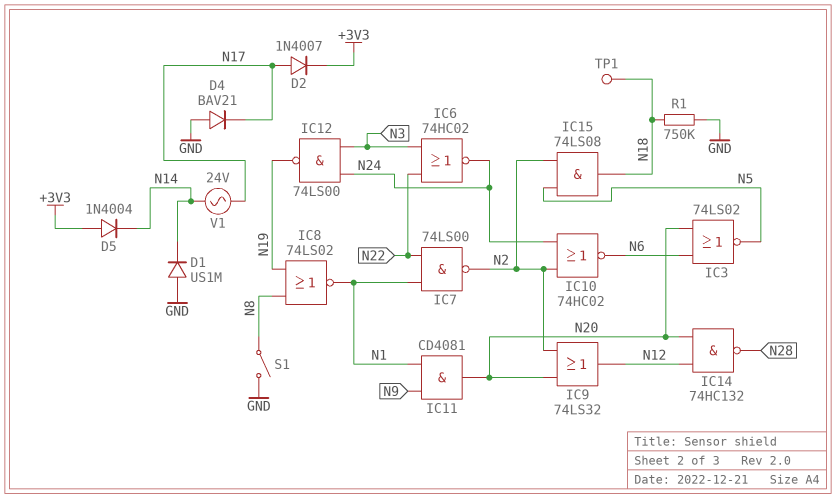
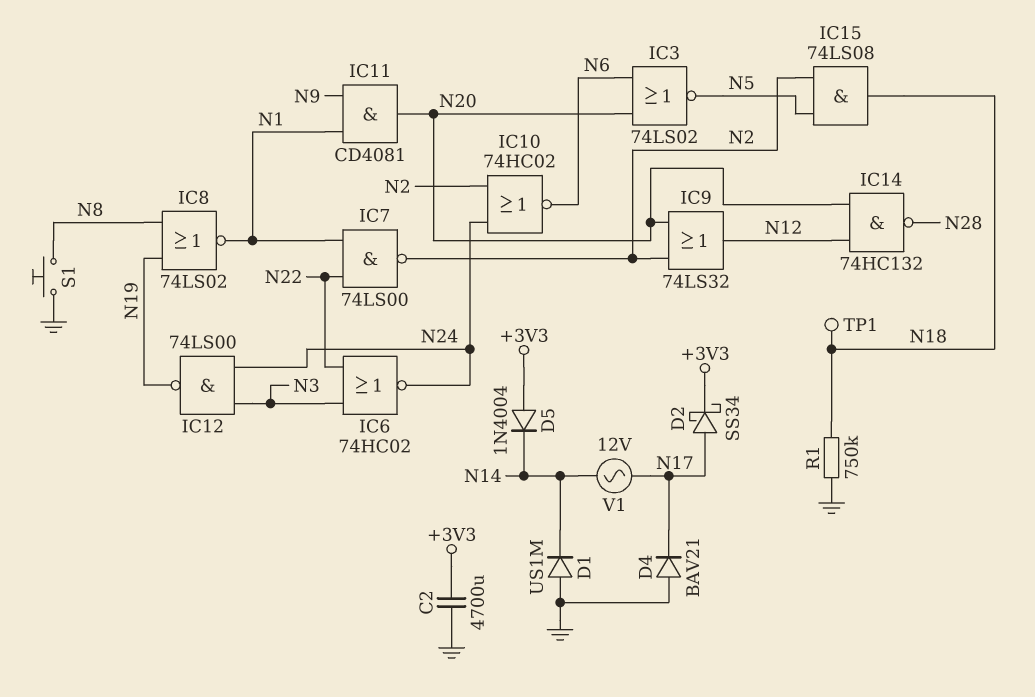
C2: none -> 4700uF (+3V3, GND)
D2: diode 1N4007 (A N17, K +3V3) -> schottky SS34 (A N17, K +3V3)
S1: switch (GND, N8) -> button (GND, N8)
V1: AC 24V (N14, N17) -> AC 12V (N14, N17)

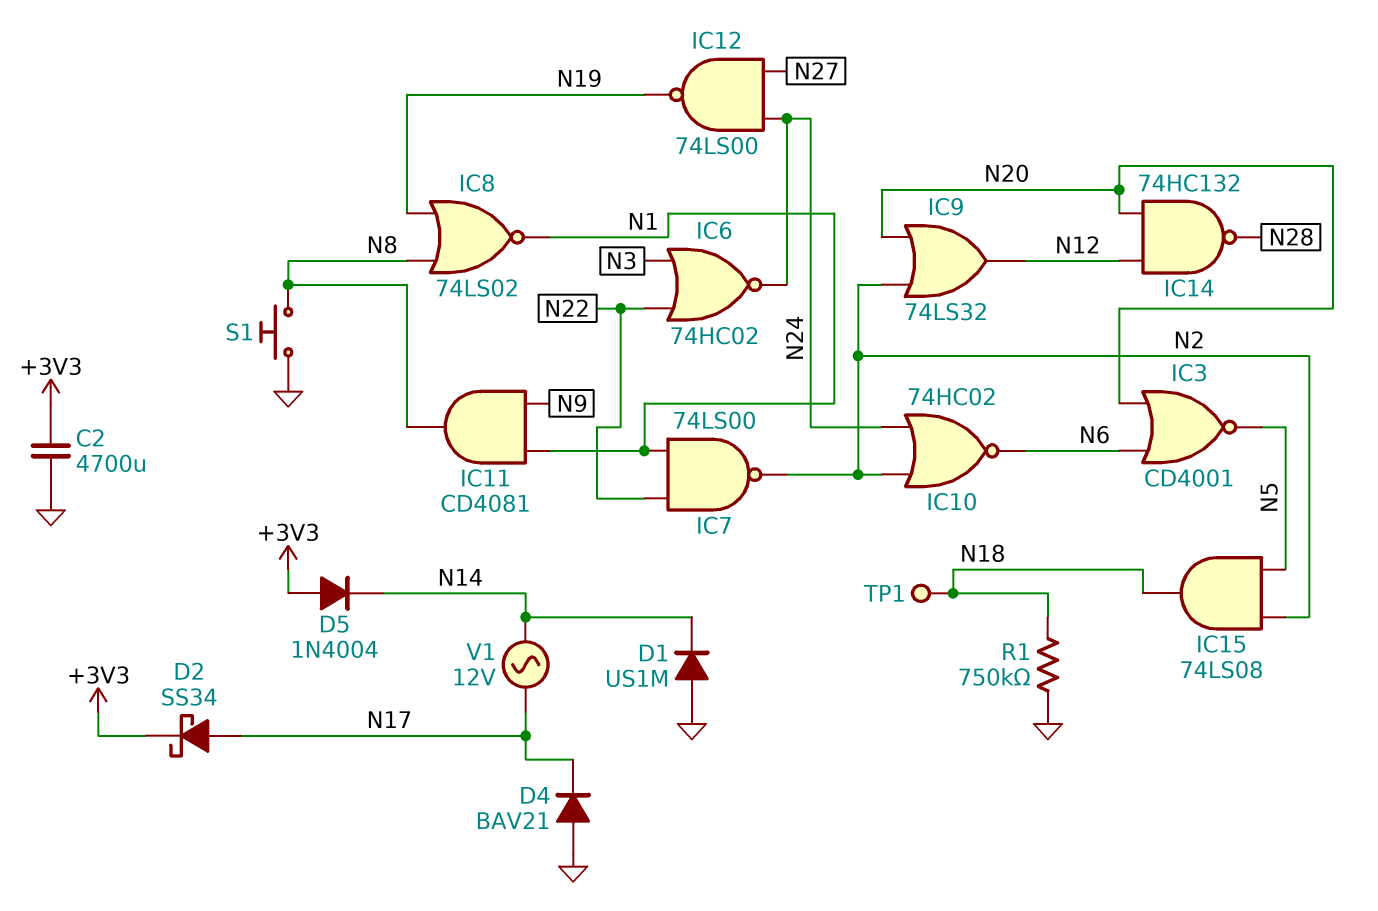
IC3: NOR 74LS02 (in N6, in N20, out N5) -> NOR CD4001 (in N6, in N20, out N5)
IC11: AND CD4081 (in N1, in N9, out N20) -> AND CD4081 (in N1, in N9, out N8)
IC12: NAND 74LS00 (in N3, in N24, out N19) -> NAND 74LS00 (in N24, in N27, out N19)

